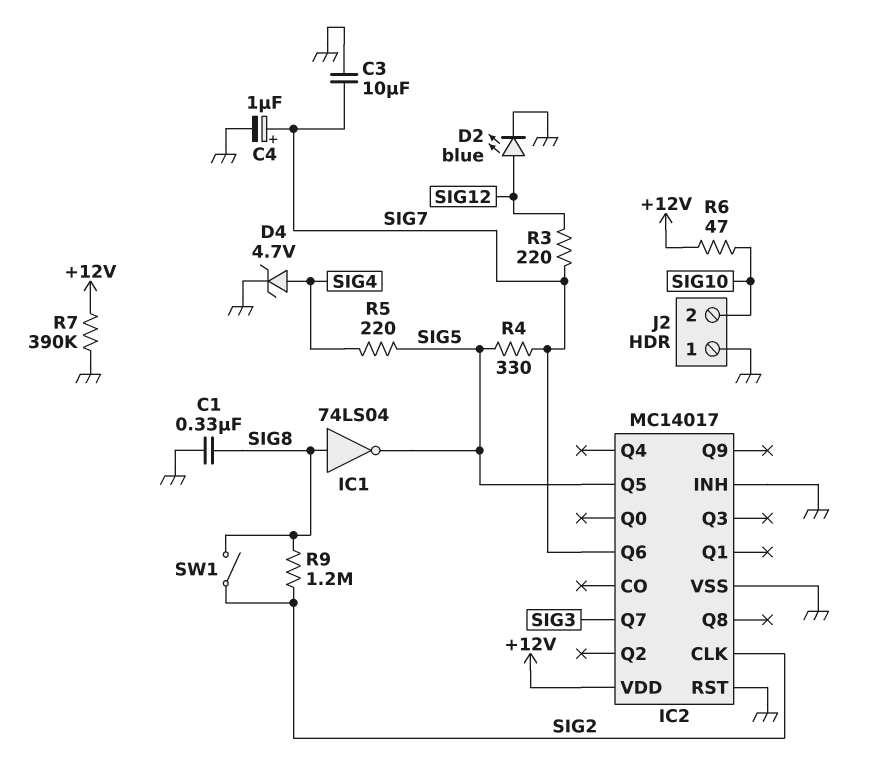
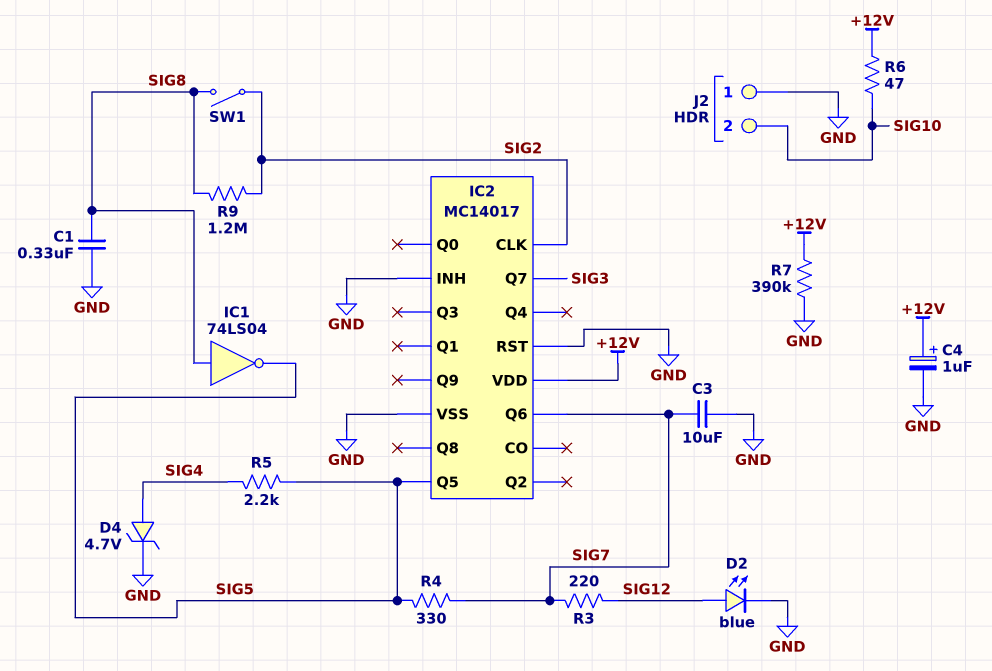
C4: 1uF (plus SIG7, minus GND) -> 1uF (plus +12V, minus GND)
R5: 220 (SIG4, SIG5) -> 2.2k (SIG4, SIG5)

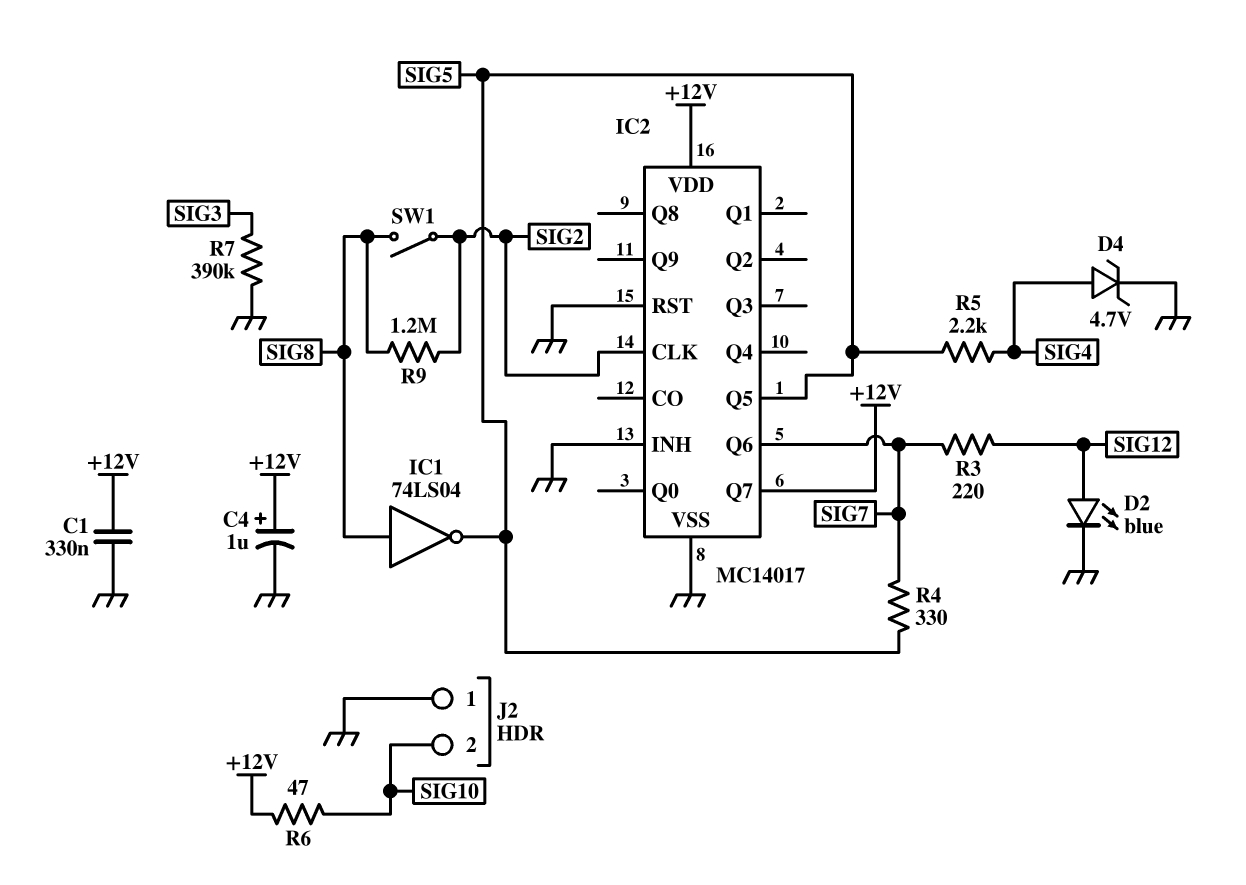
C1: 330nF (GND, SIG8) -> 330nF (+12V, GND)
C3: 10uF (GND, SIG7) -> none
IC2 pin Q7: SIG3 -> +12V
R7: 390k (+12V, GND) -> 390k (GND, SIG3)

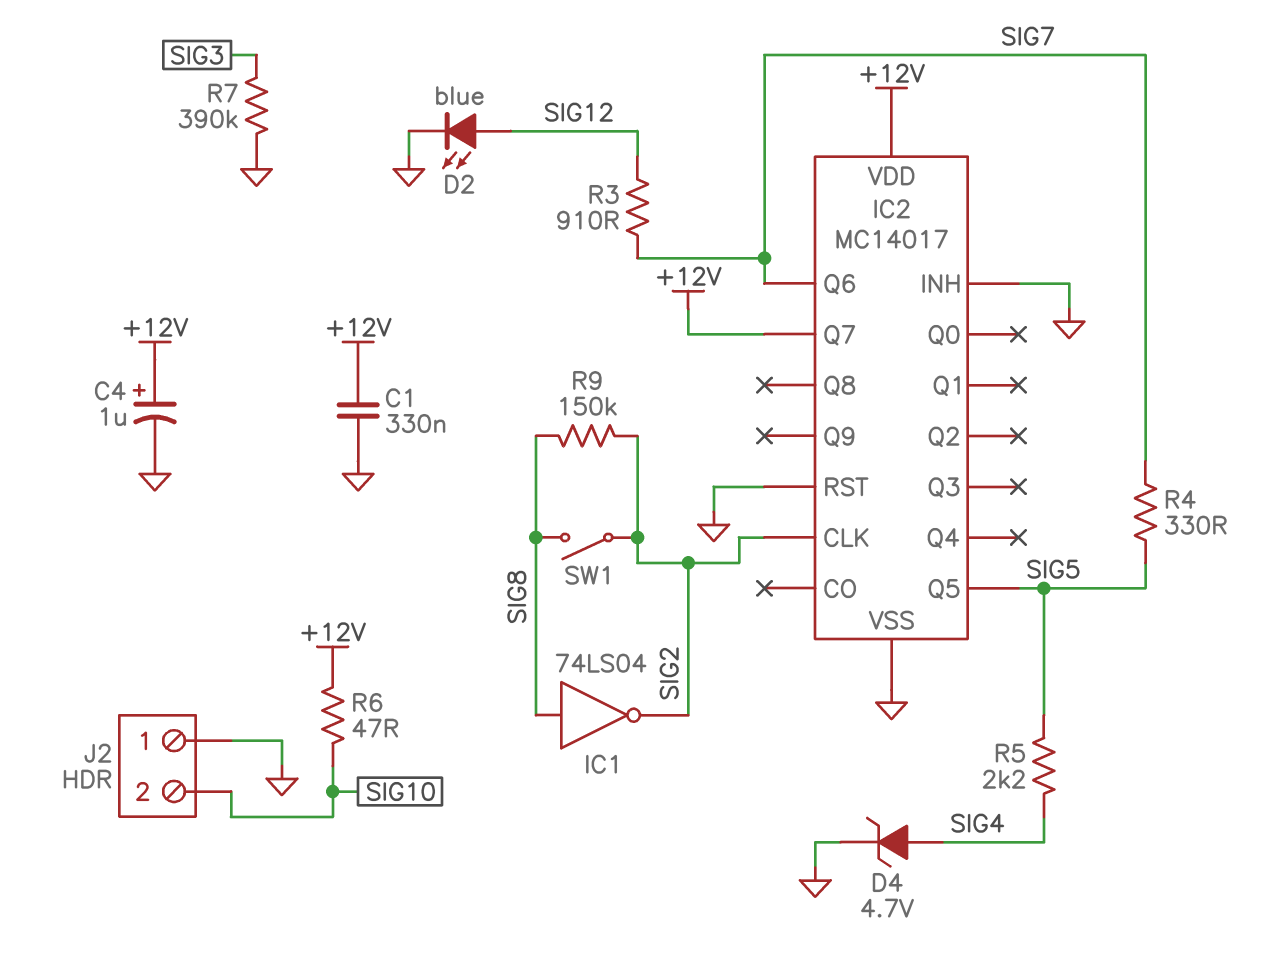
IC1: NOT 74LS04 (in SIG8, out SIG5) -> NOT 74LS04 (in SIG8, out SIG2)
R3: 220 (SIG7, SIG12) -> 910 (SIG7, SIG12)
R9: 1.2M (SIG2, SIG8) -> 150k (SIG2, SIG8)

